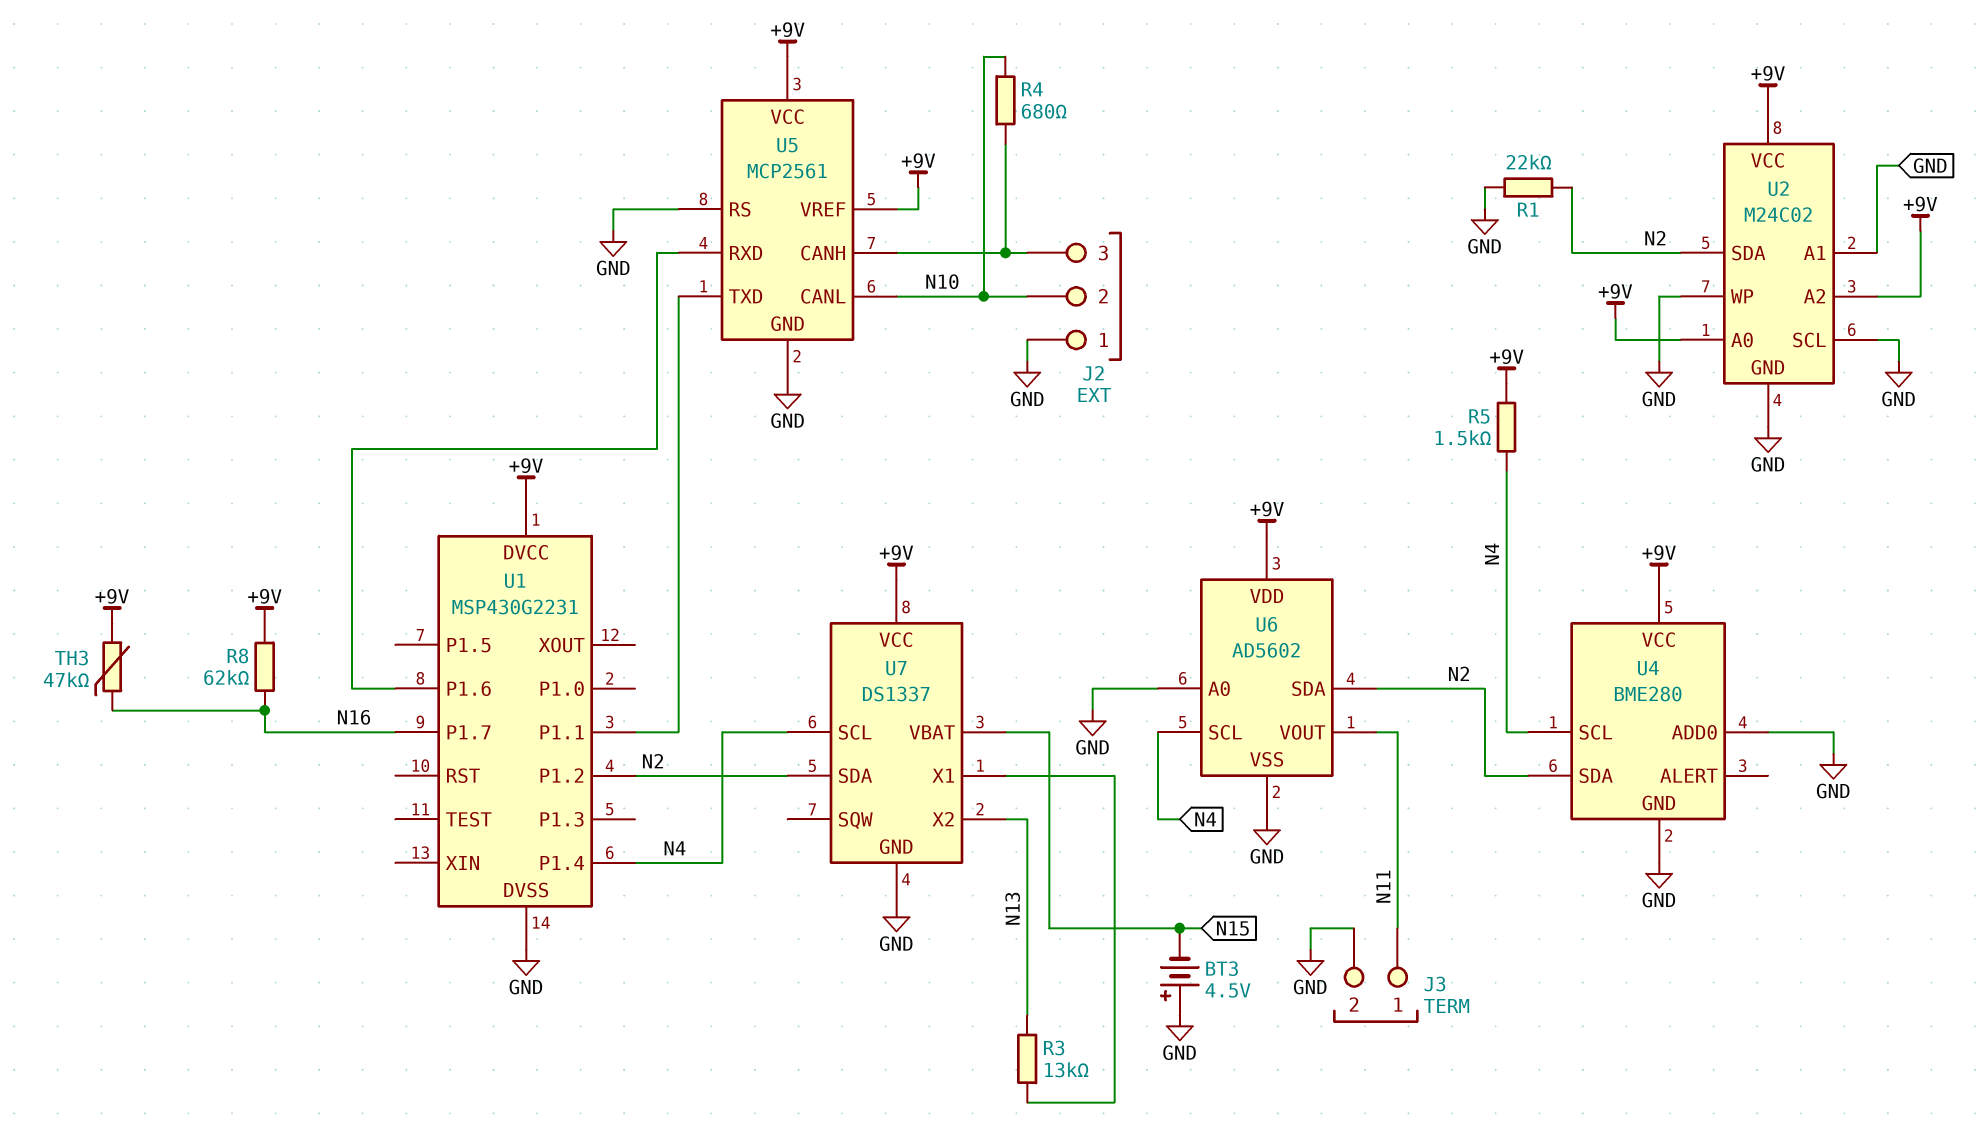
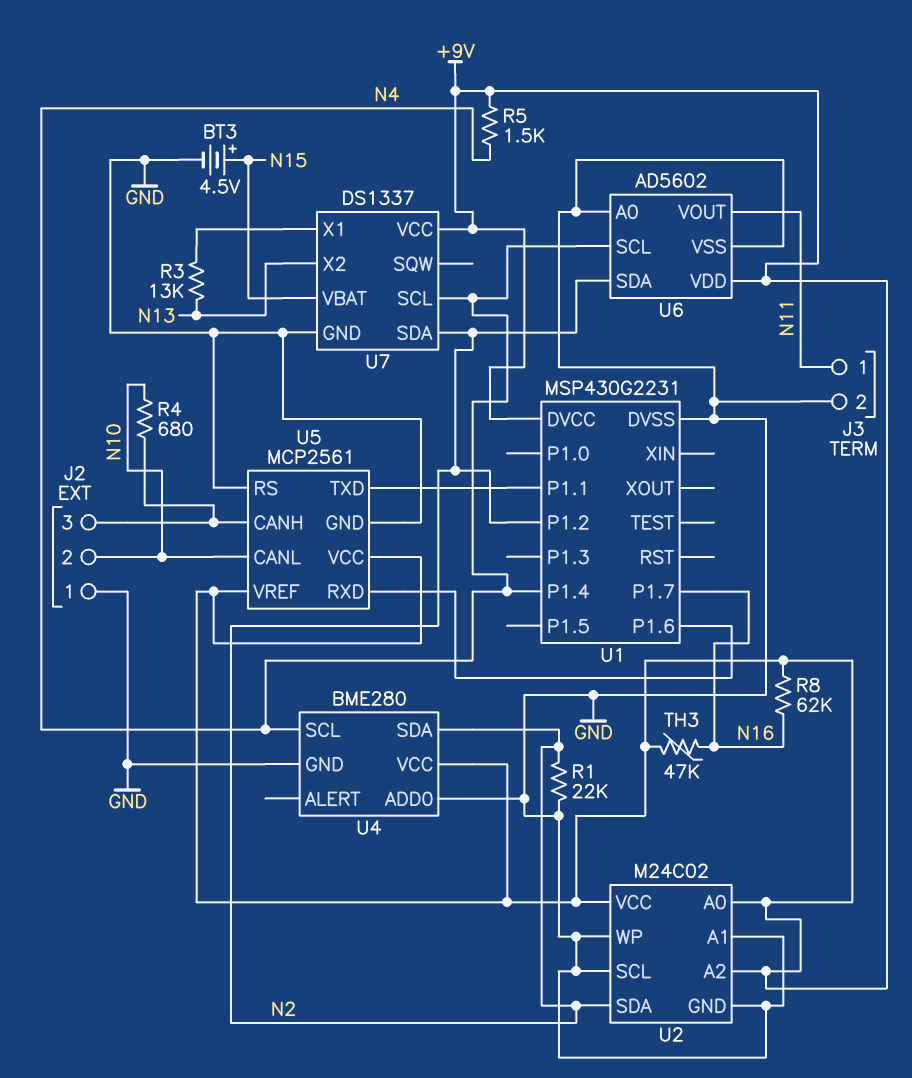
BT3: 4.5V (plus GND, minus N15) -> 4.5V (plus N15, minus GND)

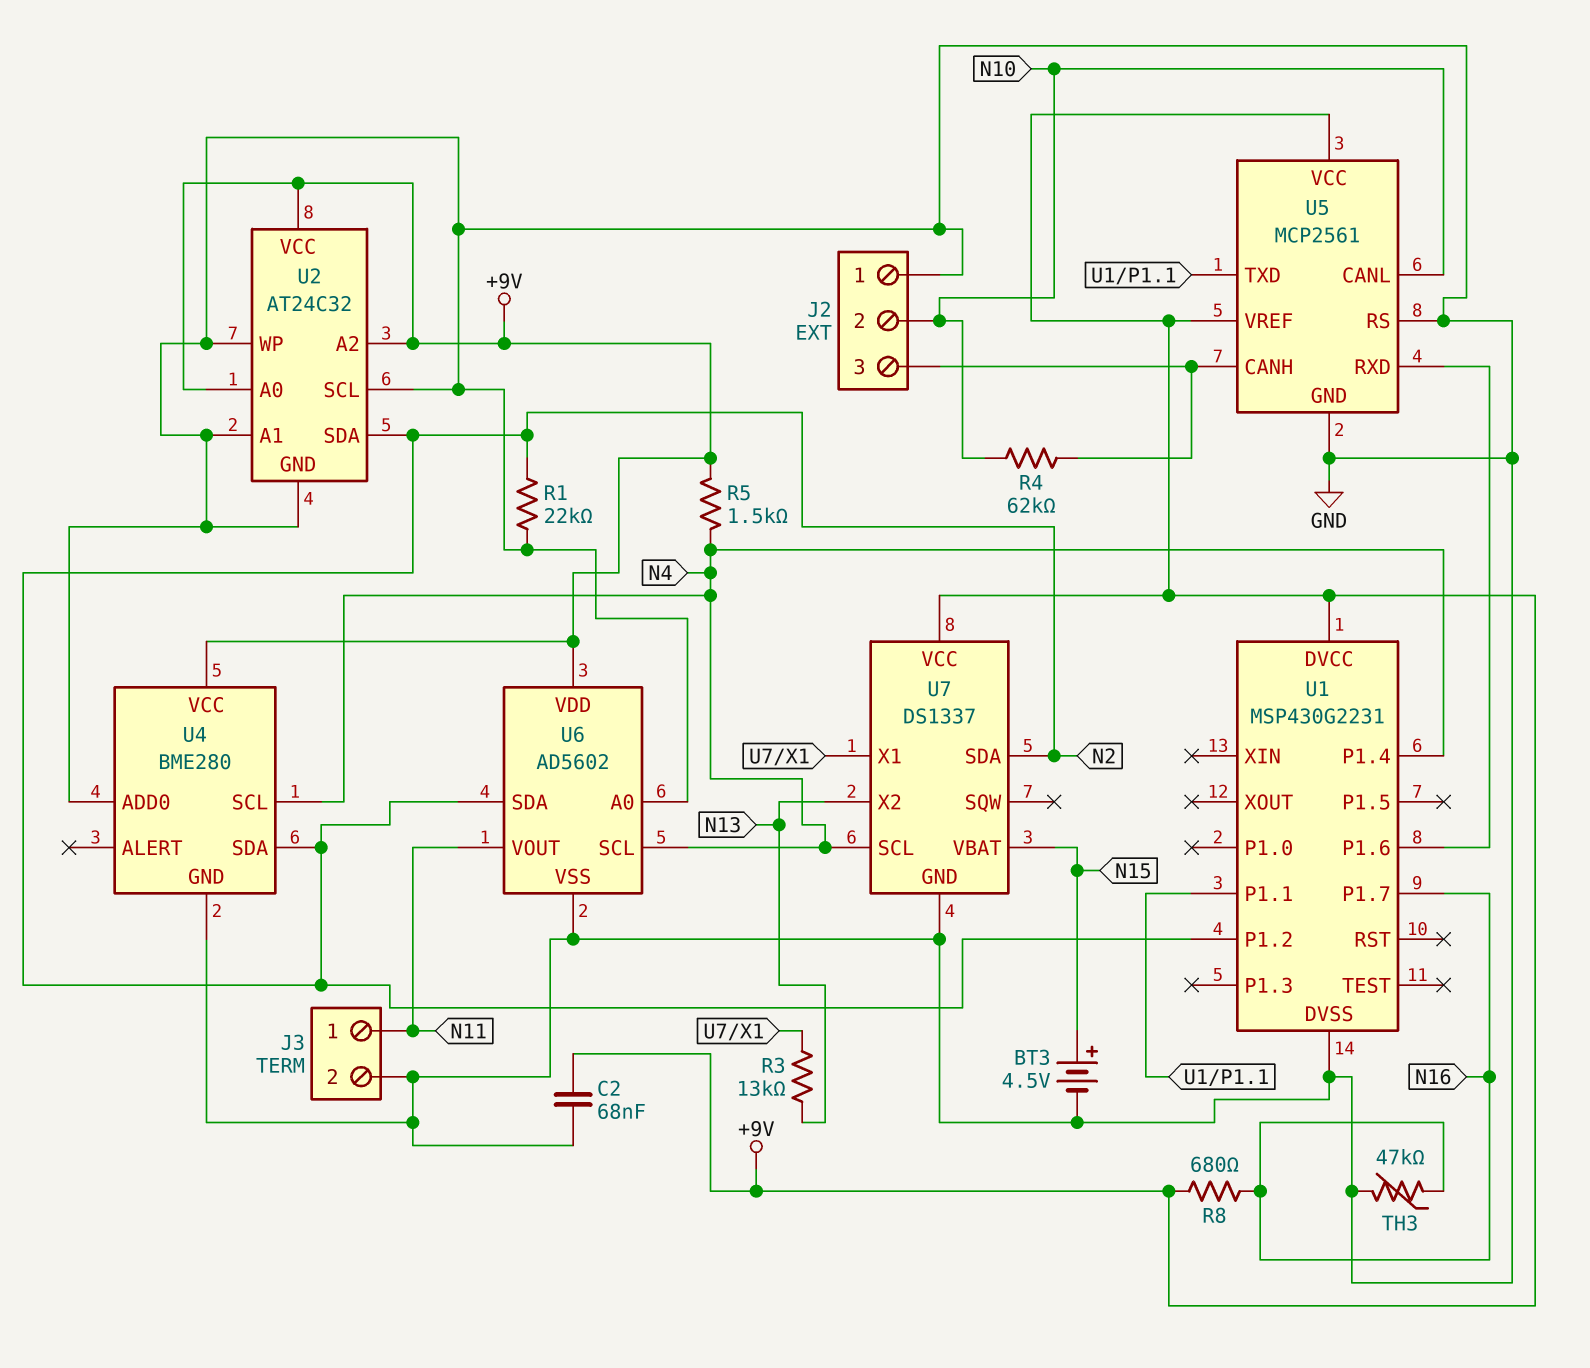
C2: none -> 68nF (+9V, GND)
R4: 680 (J2/3, N10) -> 62k (J2/3, N10)
R8: 62k (+9V, N16) -> 680 (+9V, N16)
TH3: 47k (+9V, N16) -> 47k (GND, N16)
U2: M24C02 -> AT24C32

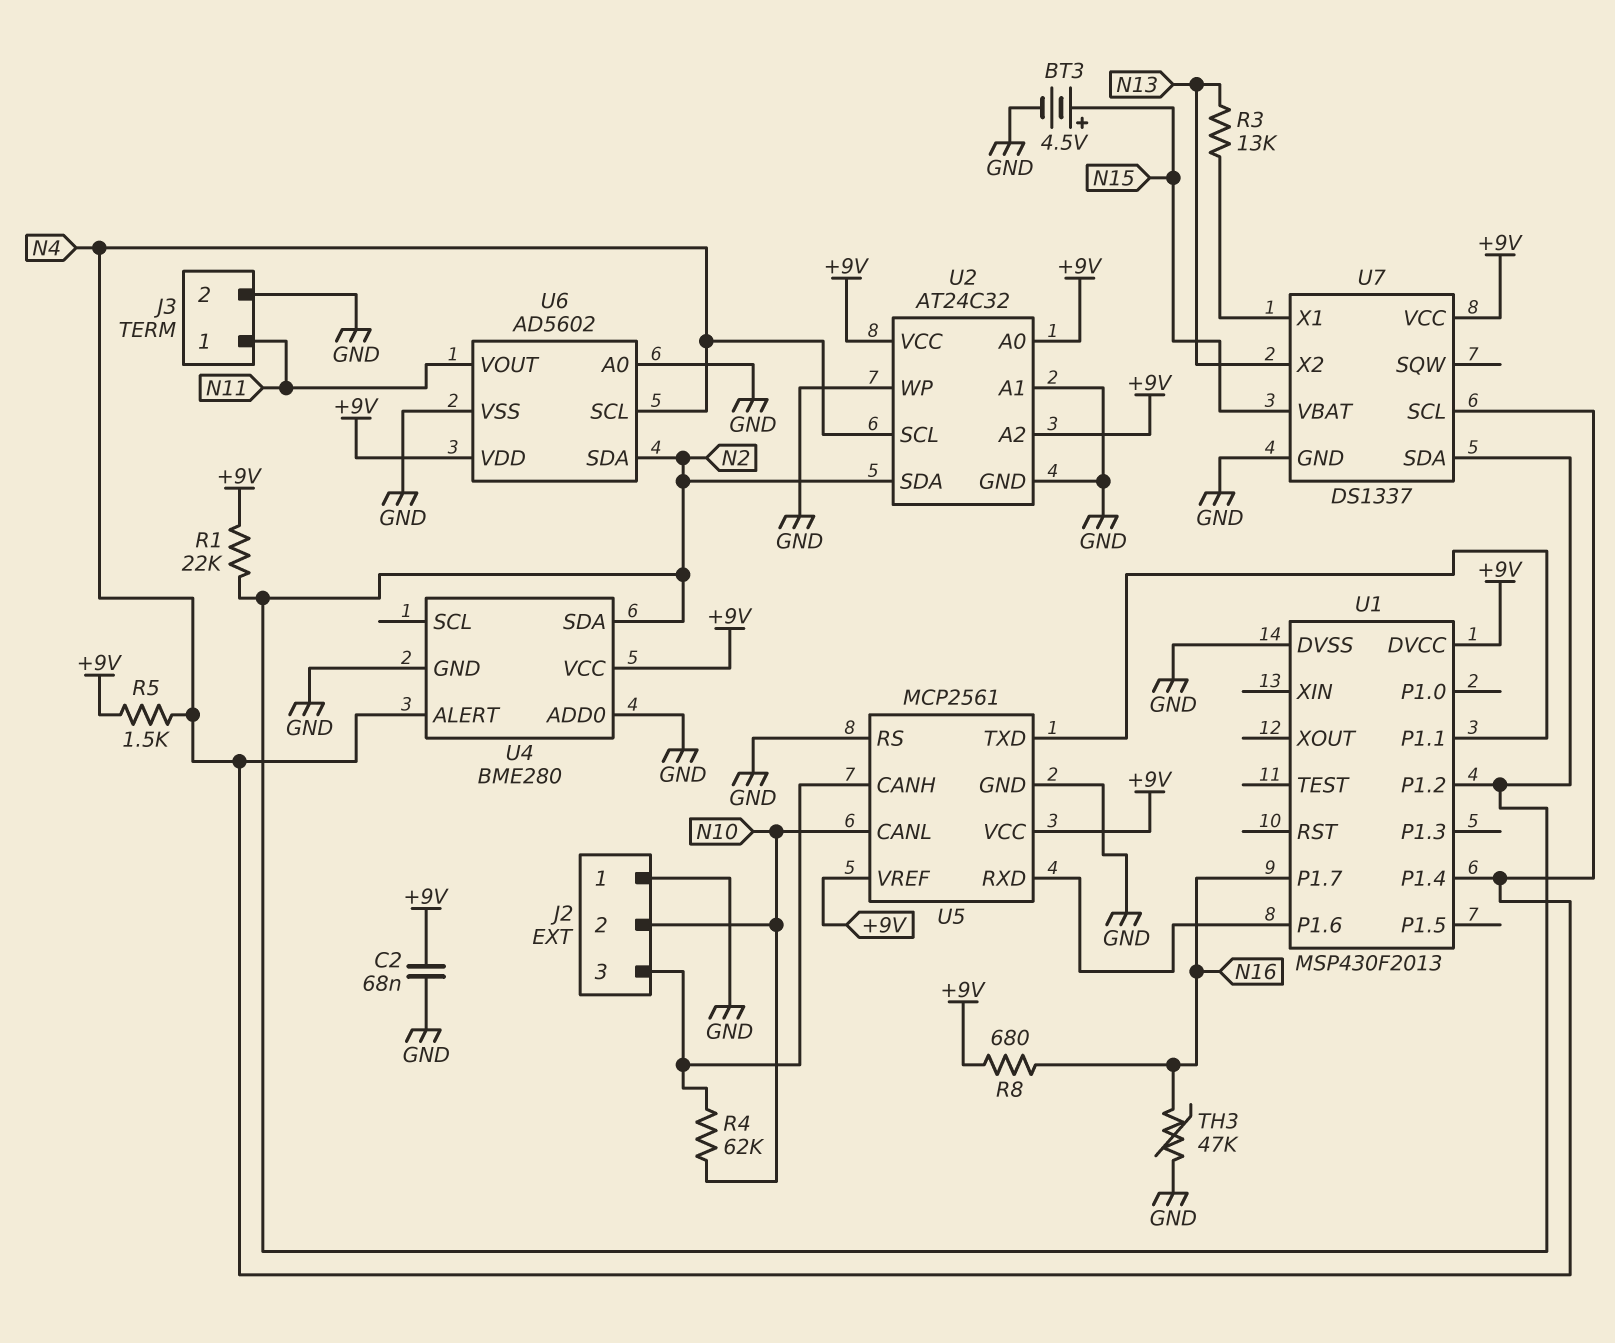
R1: 22k (GND, N2) -> 22k (+9V, N2)
U1: MSP430G2231 -> MSP430F2013
U2 pin SCL: GND -> N4
U4 pin ALERT: none -> N4
U4 pin SCL: N4 -> none

